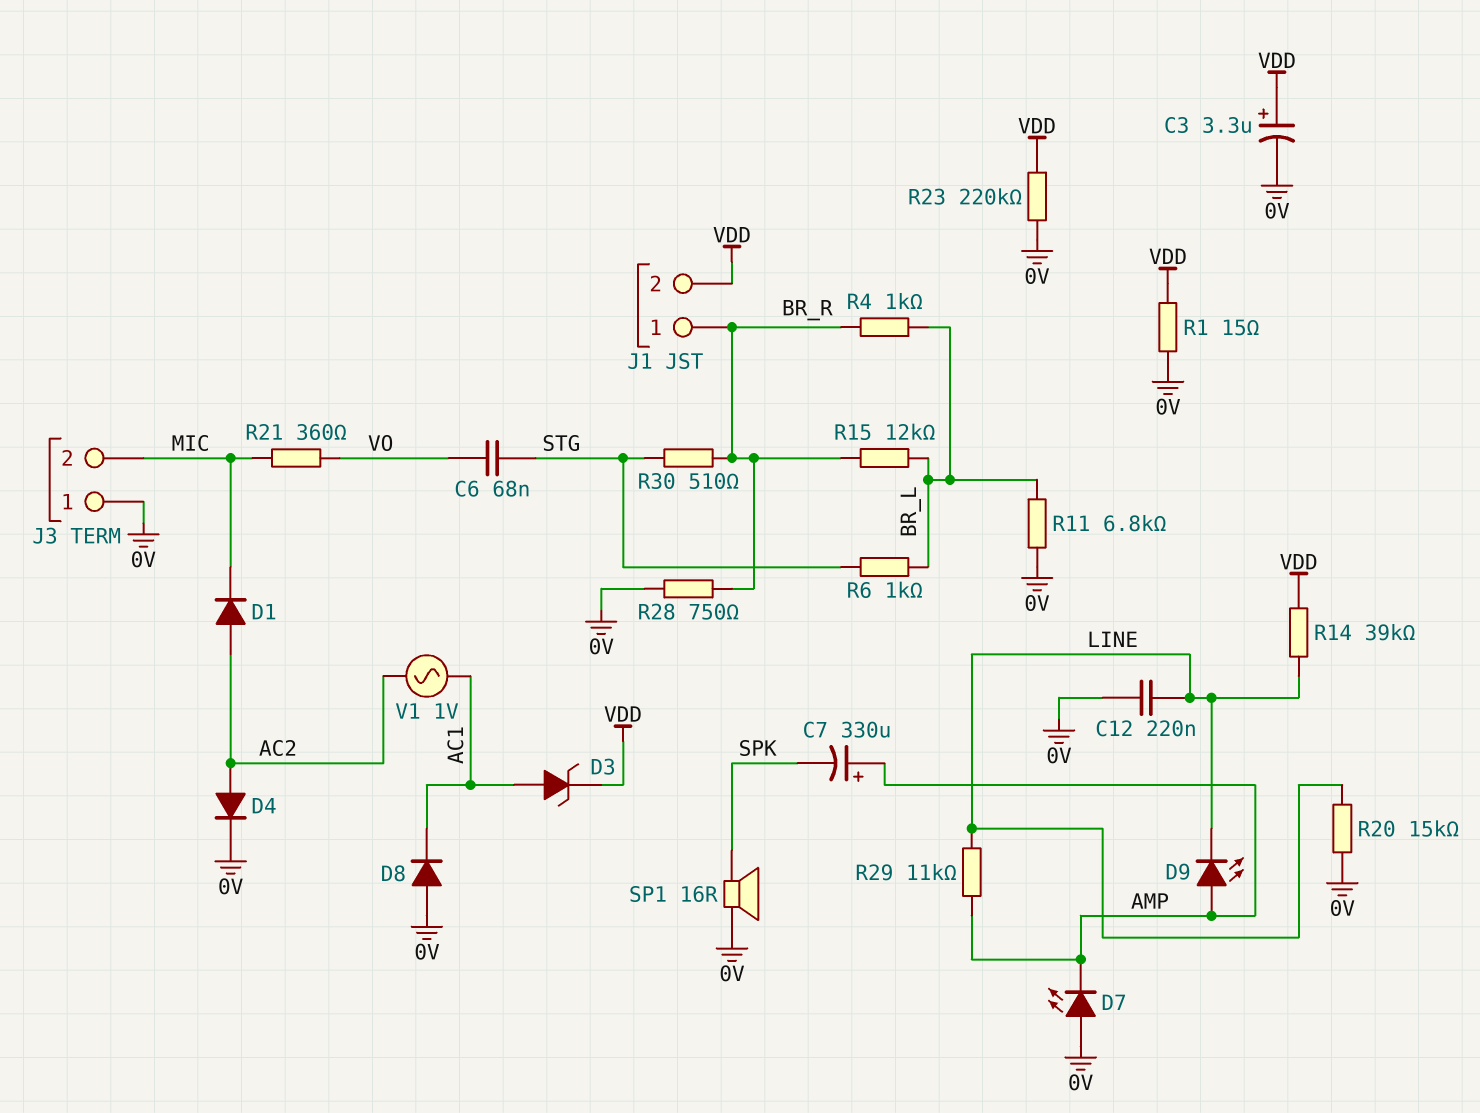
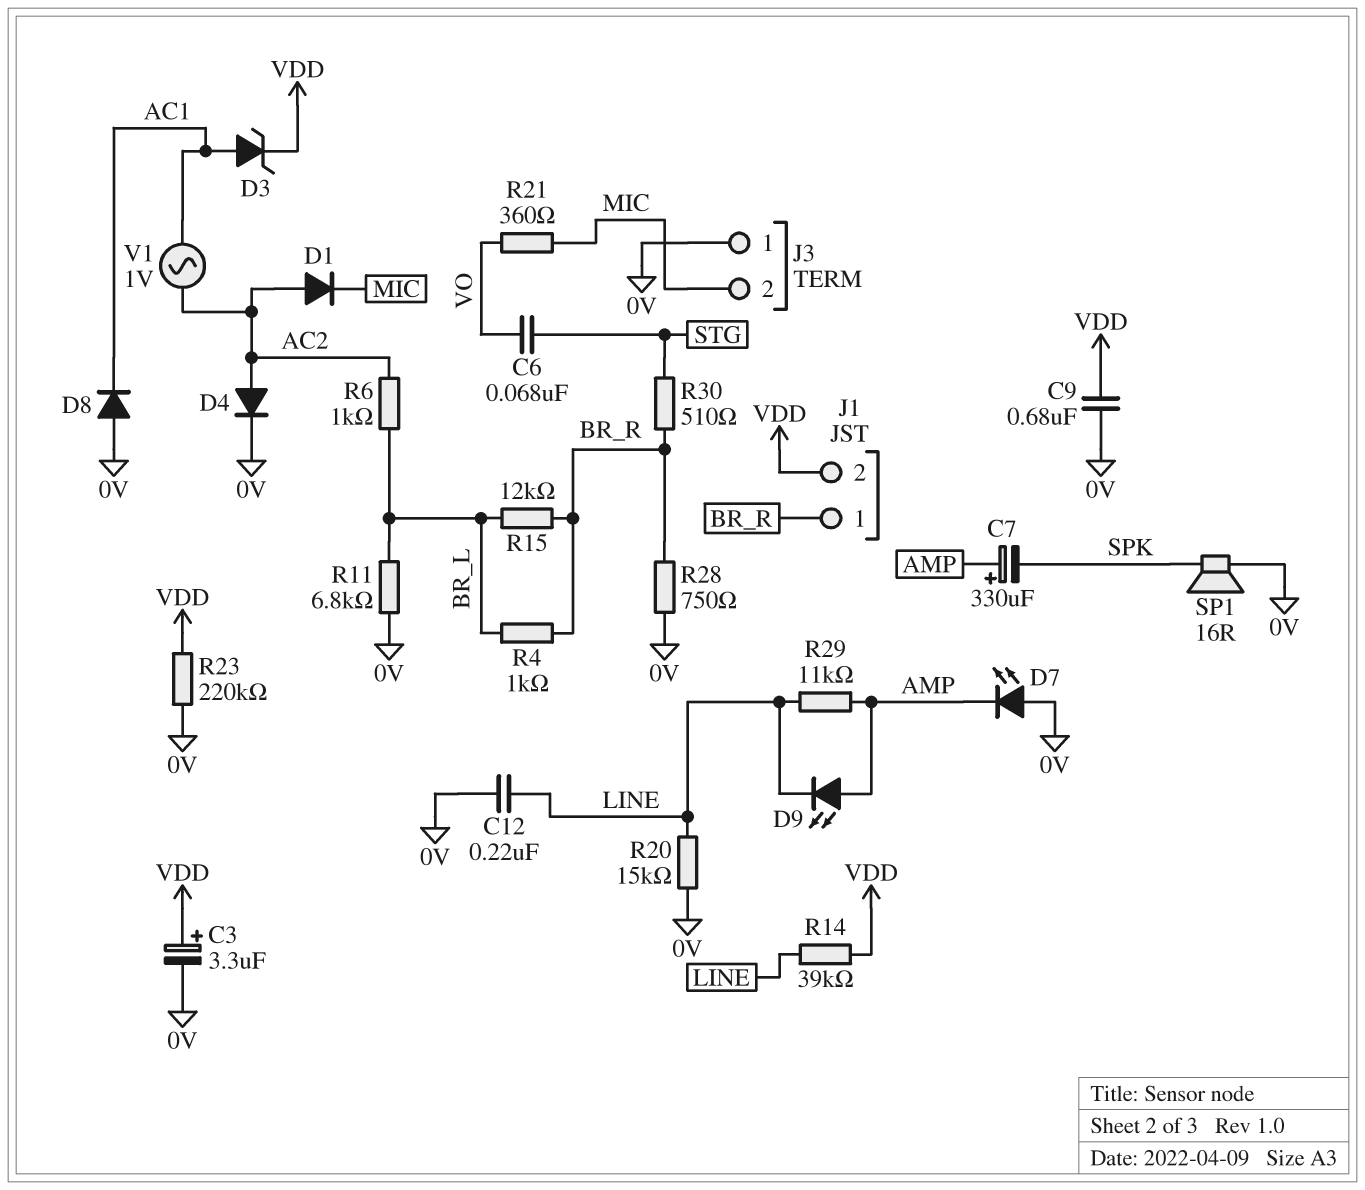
C9: none -> 680nF (0V, VDD)
R1: 15 (0V, VDD) -> none
R6: 1k (BR_L, STG) -> 1k (AC2, BR_L)

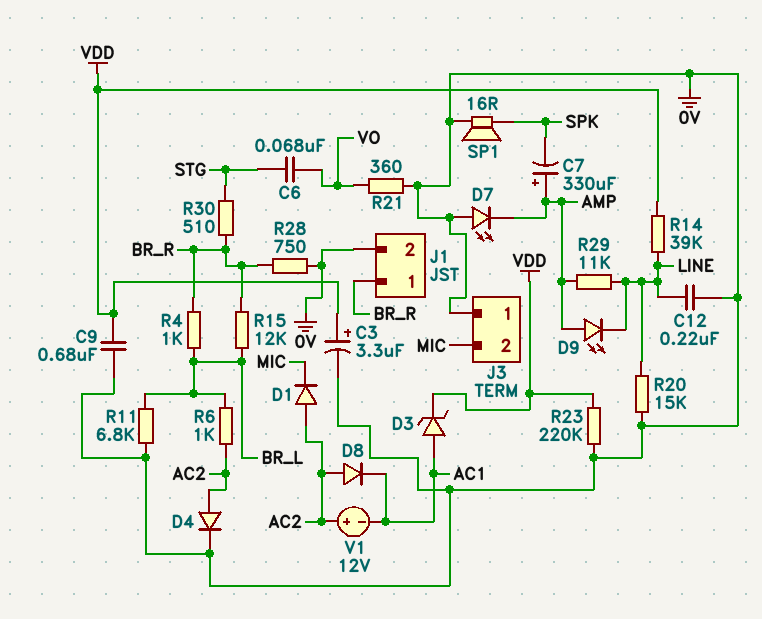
D8: diode (A 0V, K AC1) -> diode (A AC2, K AC1)
J1 pin 2: VDD -> 0V
R21: 360 (MIC, VO) -> 360 (0V, VO)
V1: AC 1V (AC1, AC2) -> 12V (plus AC2, minus AC1)

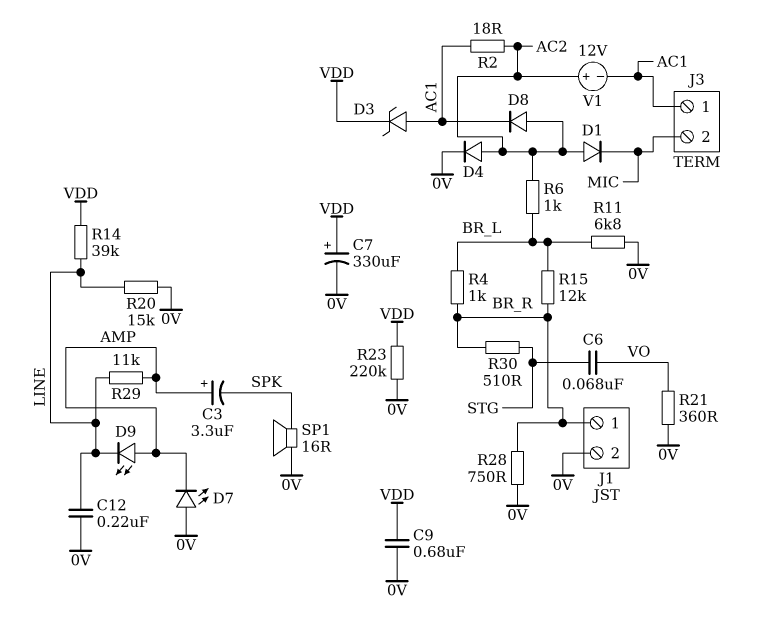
C3: 3.3uF (plus VDD, minus 0V) -> 3.3uF (plus AMP, minus SPK)
C7: 330uF (plus AMP, minus SPK) -> 330uF (plus VDD, minus 0V)
J3 pin 1: 0V -> AC1
R2: none -> 18 (AC1, AC2)

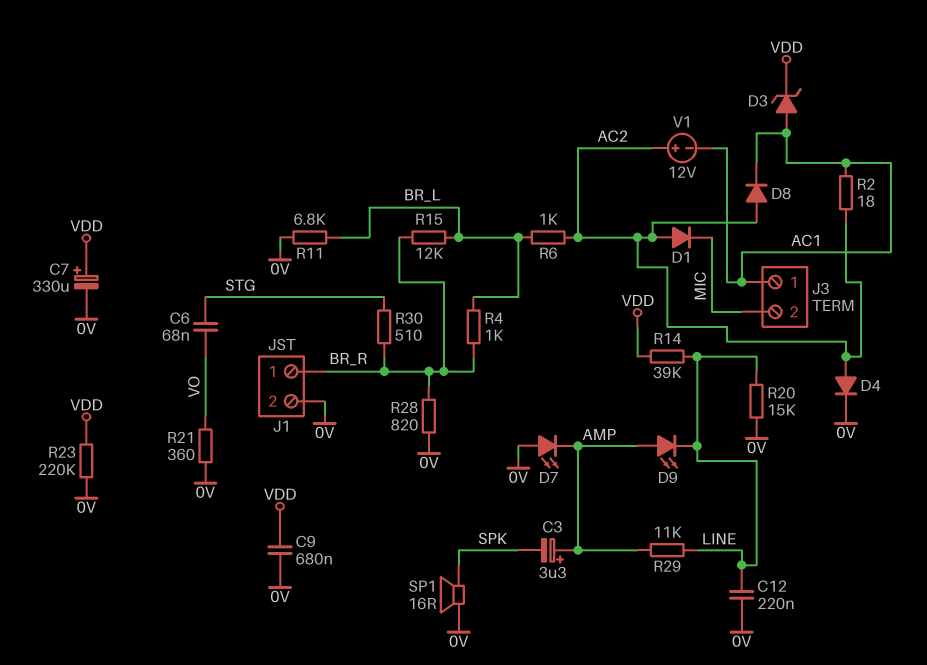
R28: 750 (0V, BR_R) -> 820 (0V, BR_R)

